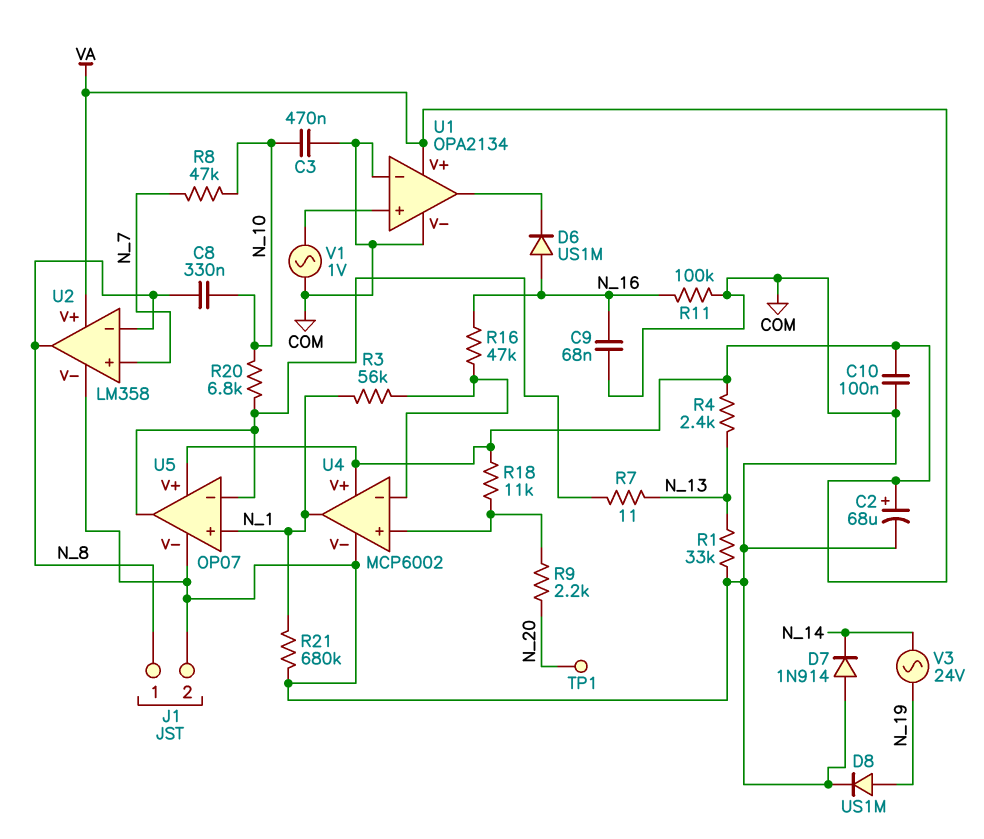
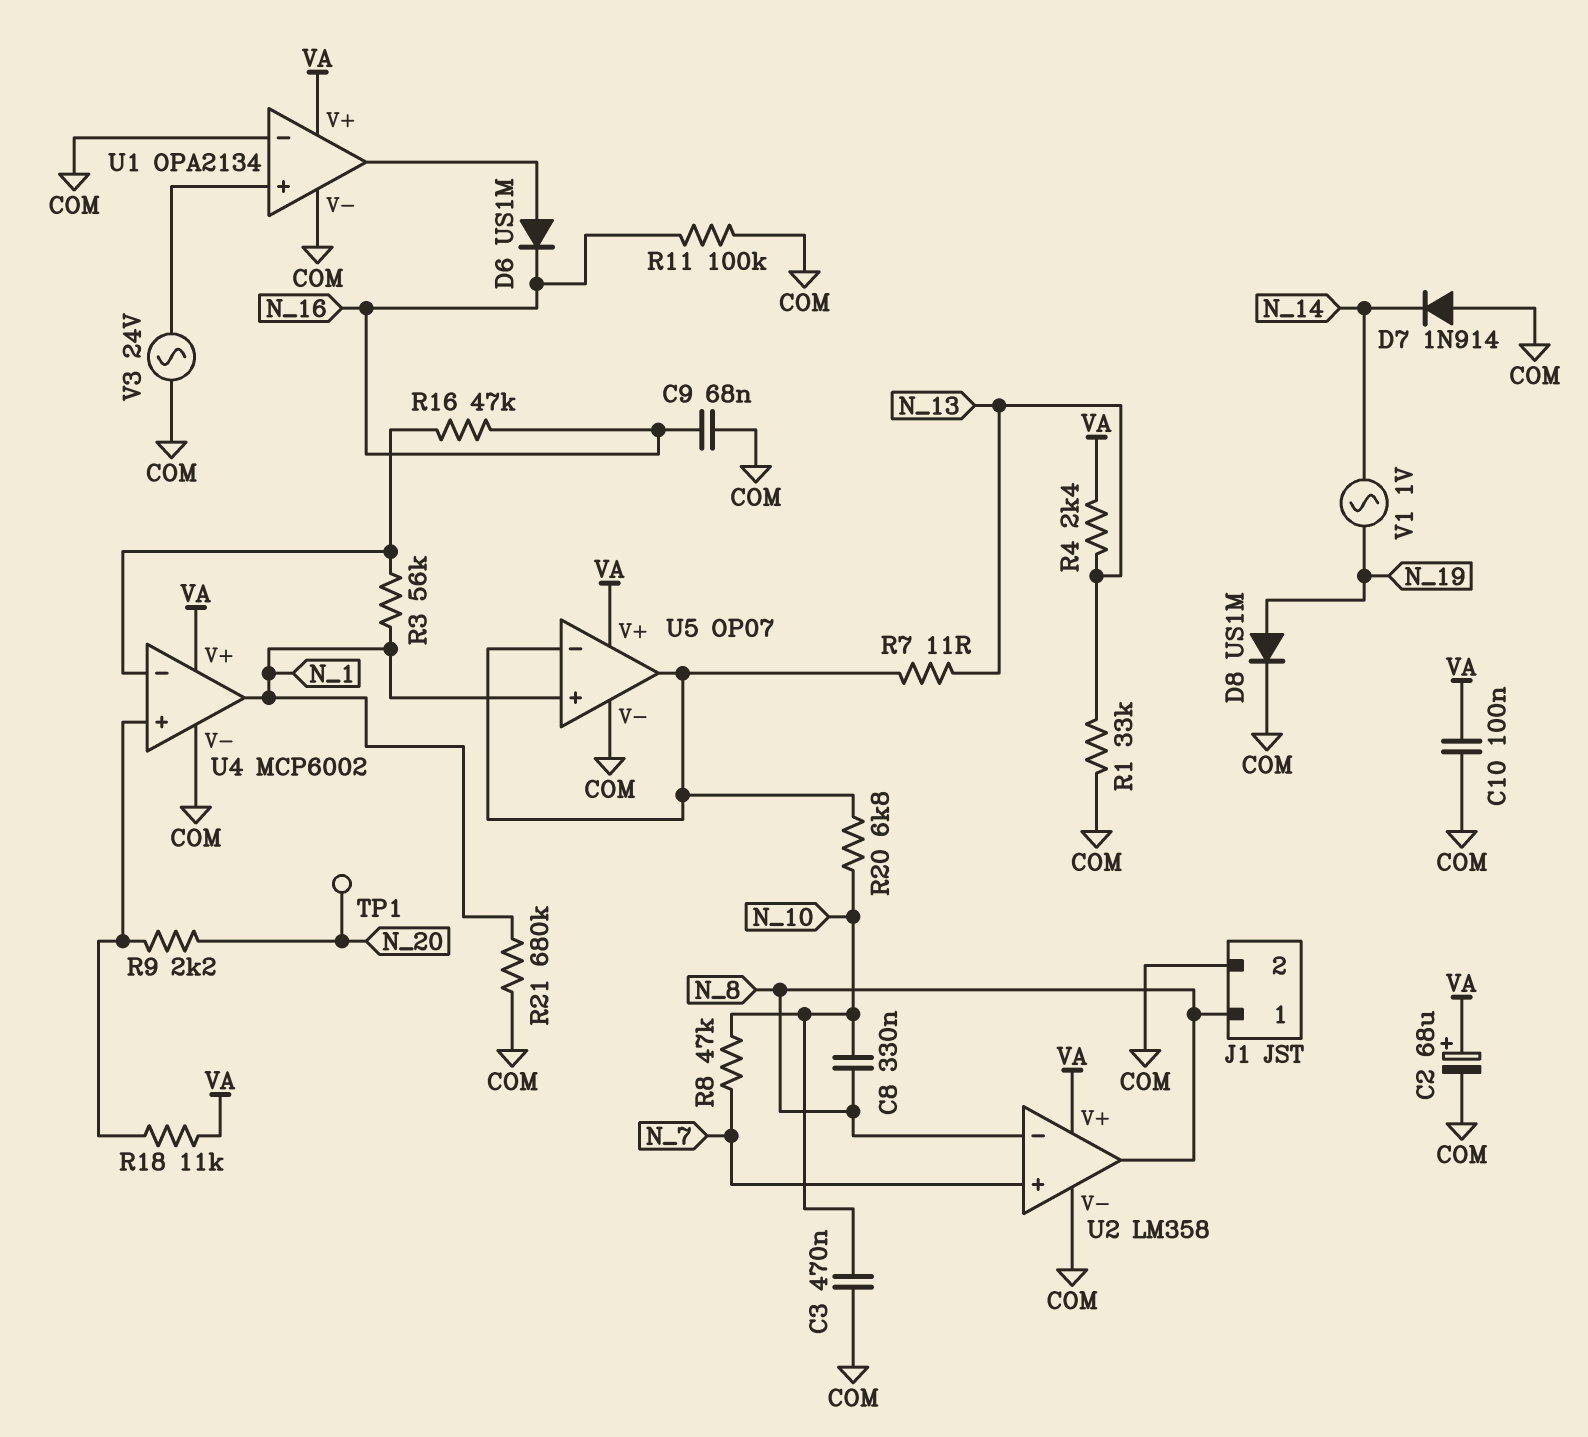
D6: diode US1M (A N_16, K U1/out) -> diode US1M (A U1/out, K N_16)
V1: AC 1V (COM, U1/in+) -> AC 1V (N_14, N_19)
V3: AC 24V (N_14, N_19) -> AC 24V (COM, U1/in+)

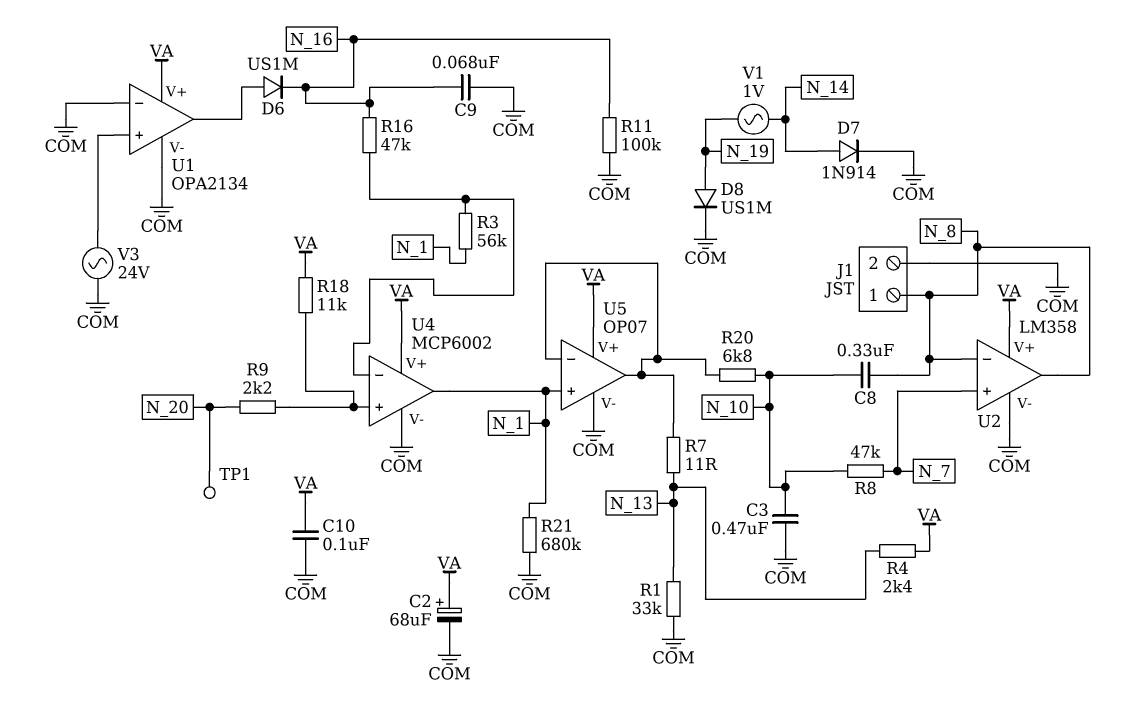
D7: diode 1N914 (A COM, K N_14) -> diode 1N914 (A N_14, K COM)

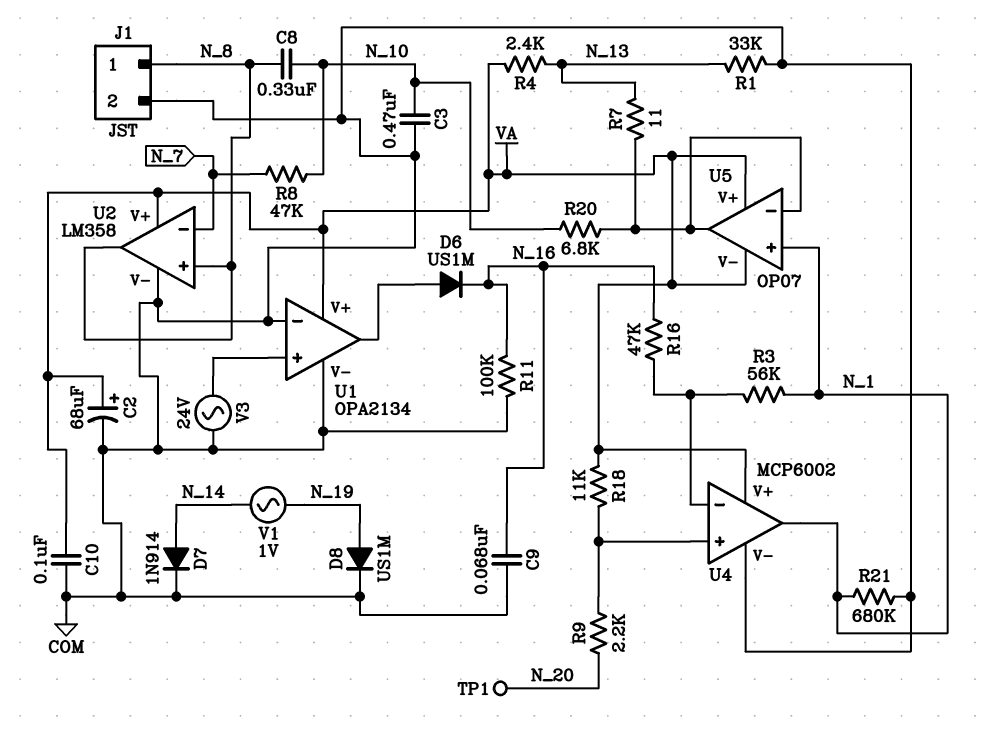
U2 pin in+: N_7 -> N_8
U2 pin in-: N_8 -> N_7
U5 pin V-: COM -> VA

